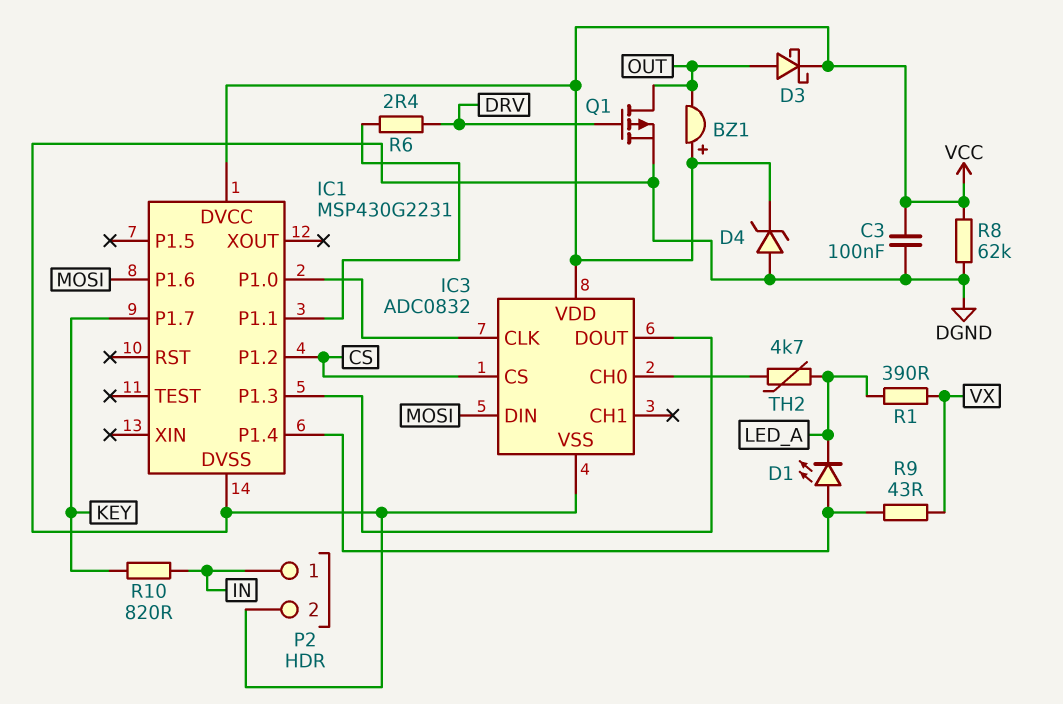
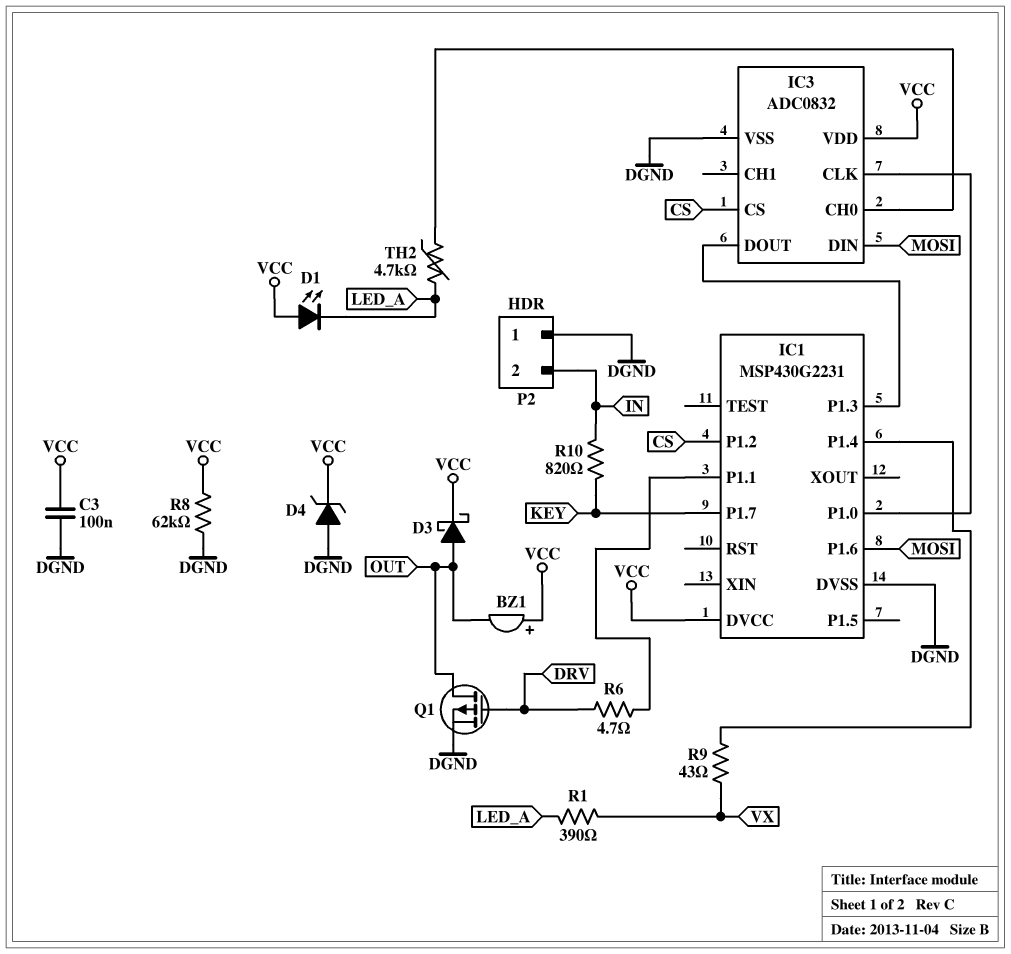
D1: LED (A IC1/P1.4, K LED_A) -> LED (A VCC, K LED_A)
P2 pin 1: IN -> DGND
P2 pin 2: DGND -> IN
R6: 2.4 (DRV, IC1/P1.1) -> 4.7 (DRV, IC1/P1.1)

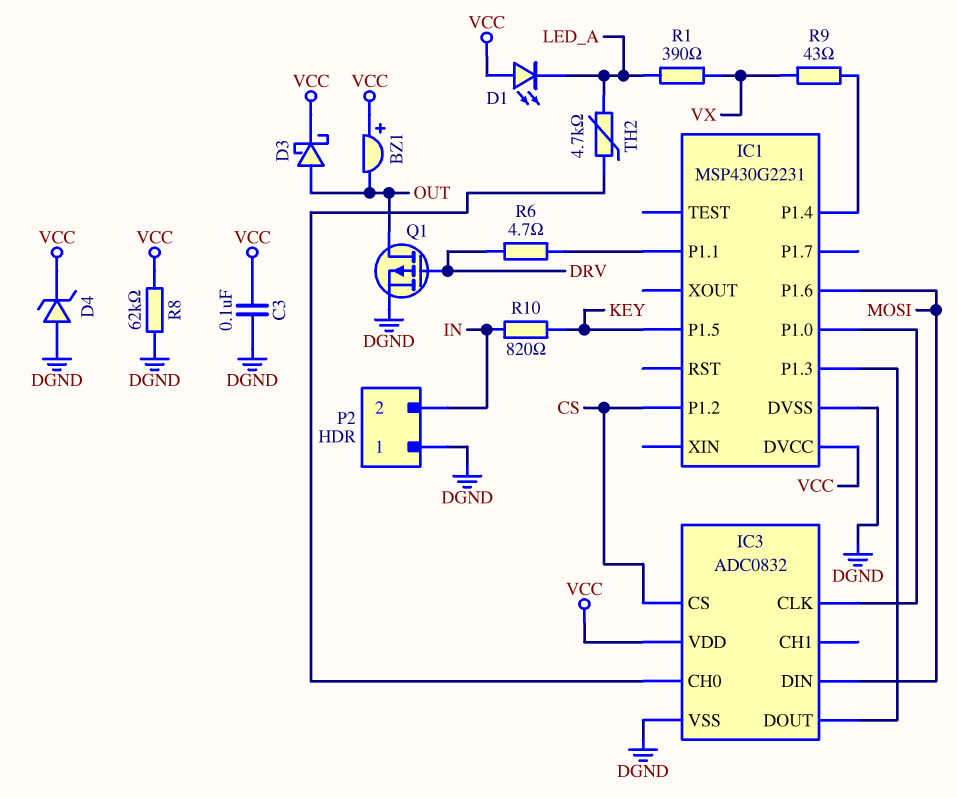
IC1 pin P1.5: none -> KEY
IC1 pin P1.7: KEY -> none

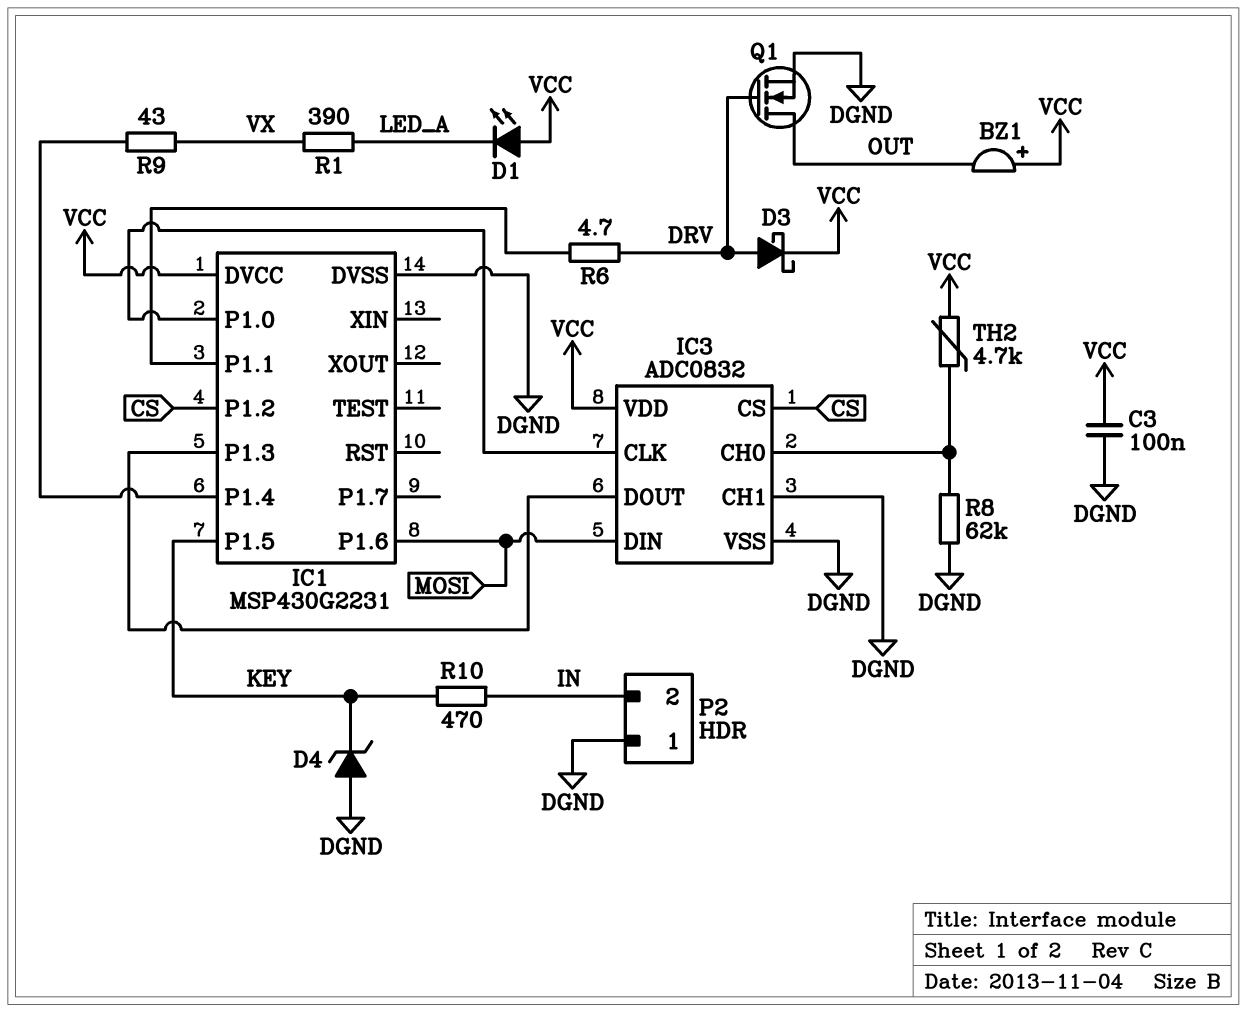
D3: schottky (A OUT, K VCC) -> schottky (A DRV, K VCC)
D4: zener (A DGND, K VCC) -> zener (A DGND, K KEY)
IC3 pin CH1: none -> DGND
Q1: PMOS (G DRV, D OUT, S DGND) -> NMOS (G DRV, D OUT, S DGND)
R8: 62k (DGND, VCC) -> 62k (DGND, IC3/CH0)
R10: 820 (IN, KEY) -> 470 (IN, KEY)
TH2: 4.7k (IC3/CH0, LED_A) -> 4.7k (IC3/CH0, VCC)

